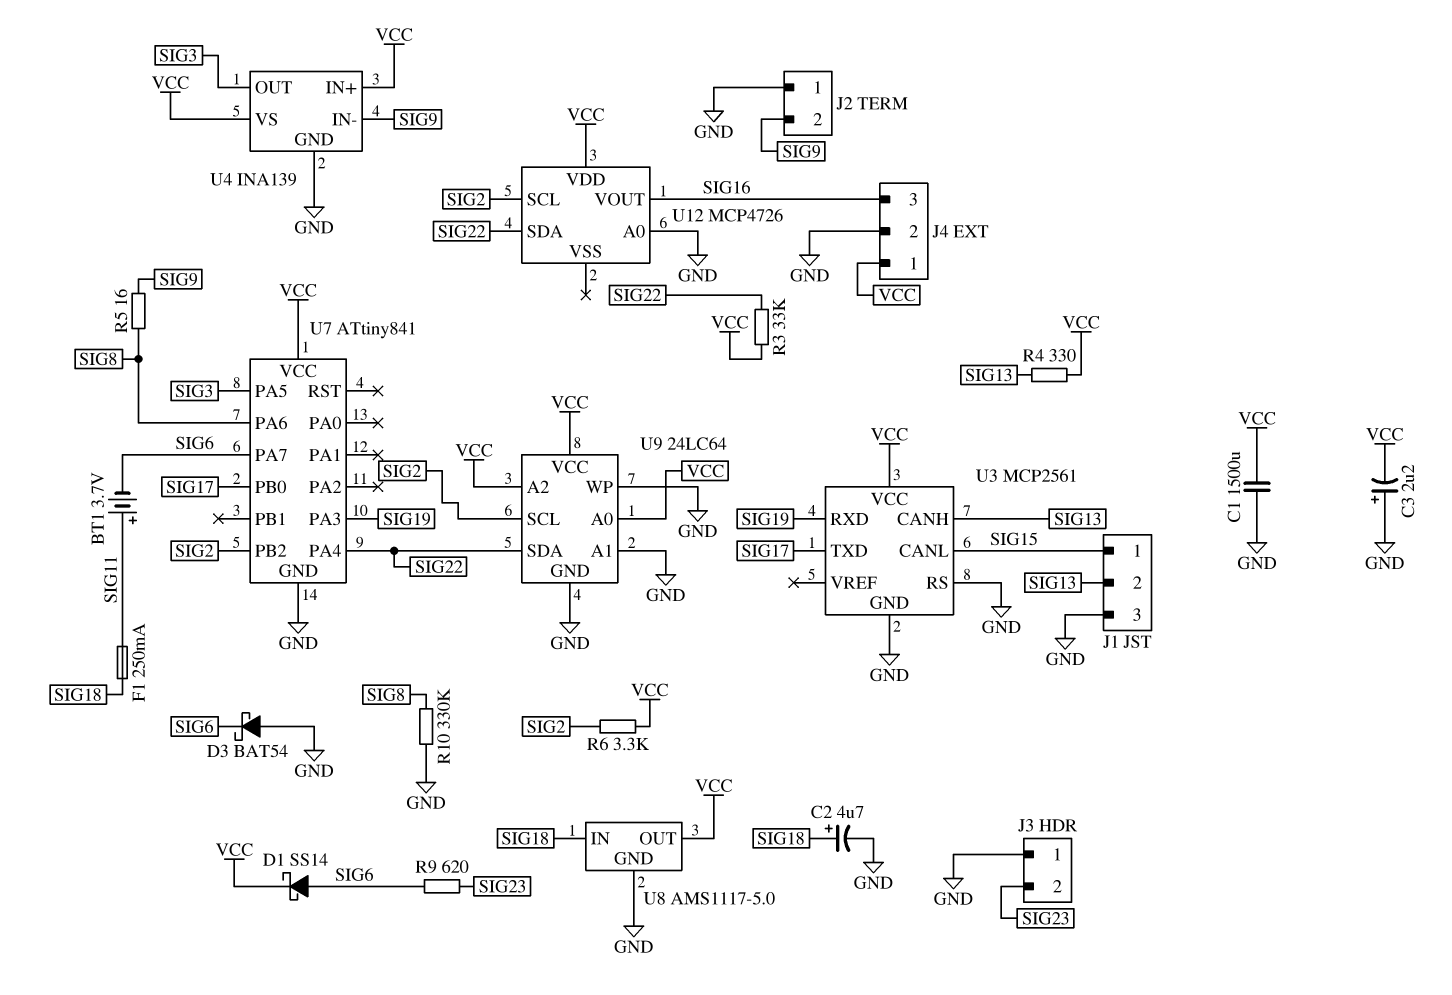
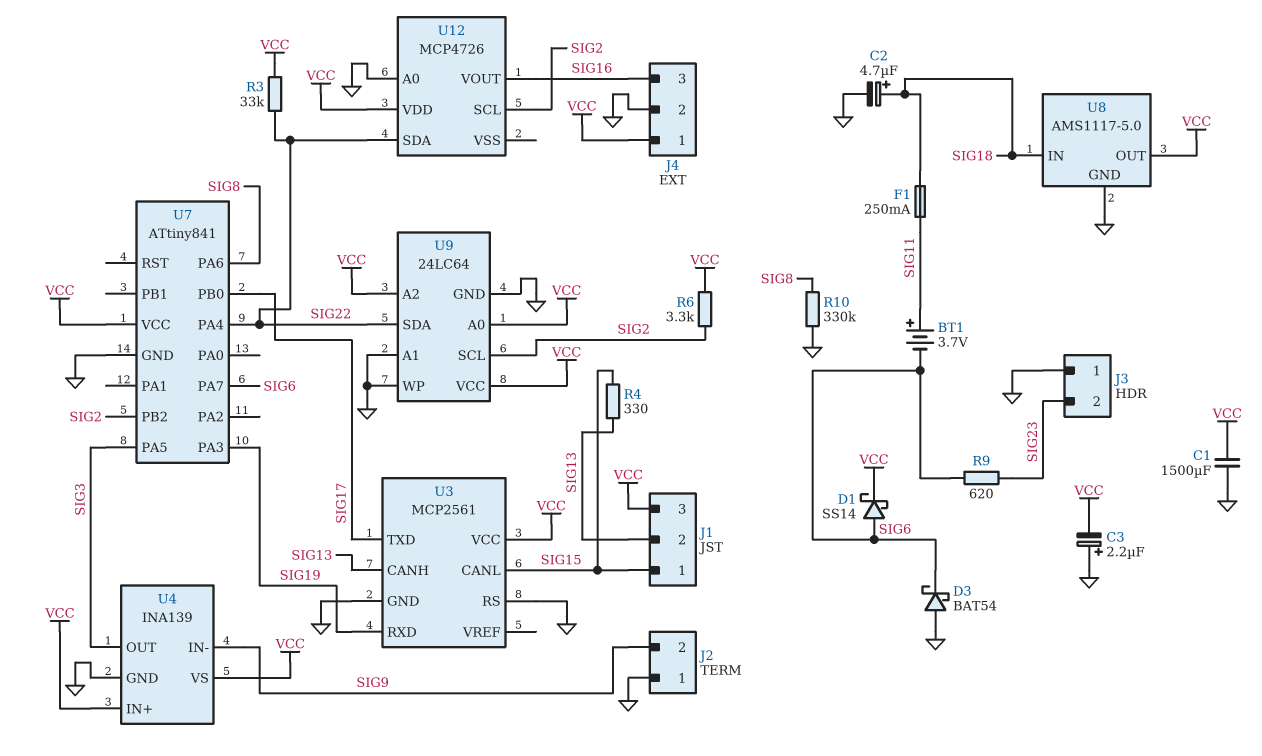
J1 pin 3: GND -> VCC
R4: 330 (SIG13, VCC) -> 330 (SIG13, SIG15)
R5: 16 (SIG8, SIG9) -> none

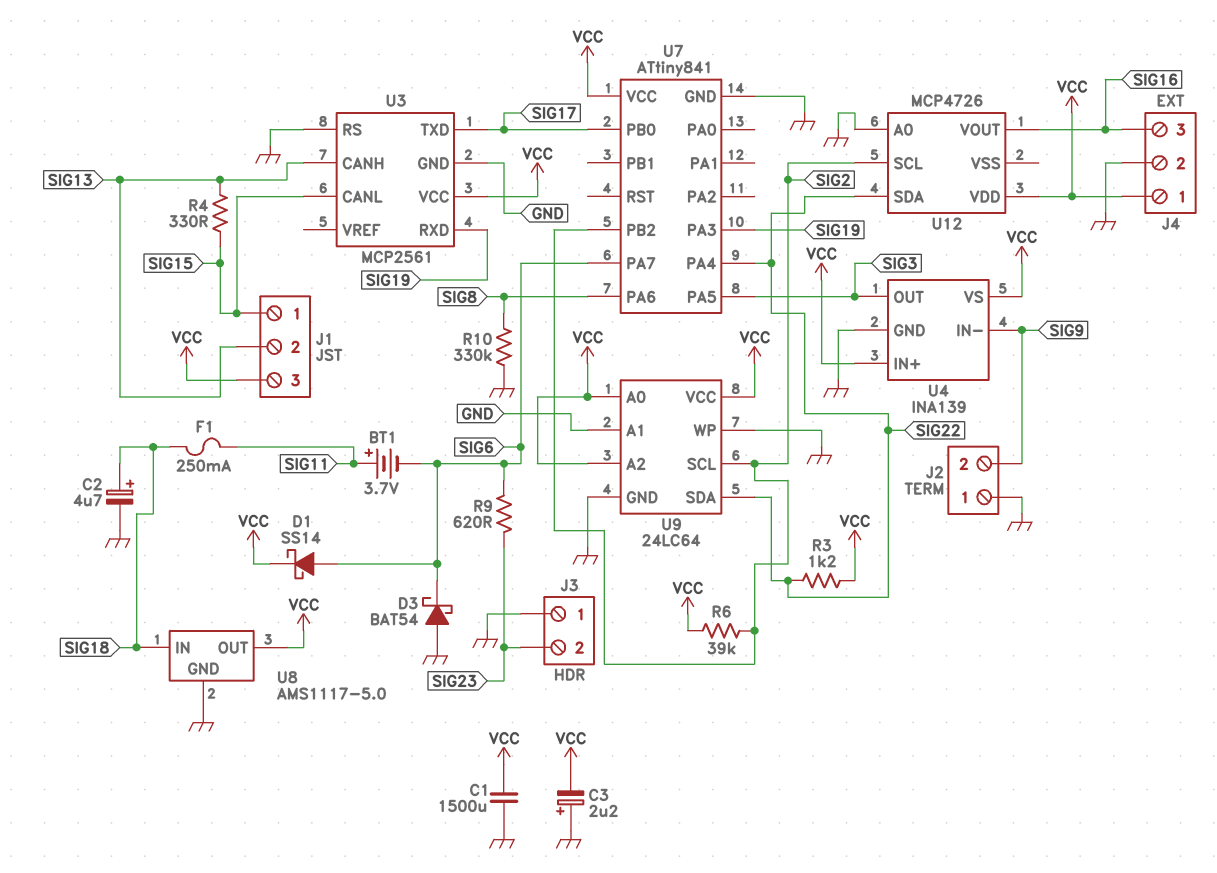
R3: 33k (SIG22, VCC) -> 1.2k (SIG22, VCC)
R6: 3.3k (SIG2, VCC) -> 39k (SIG2, VCC)

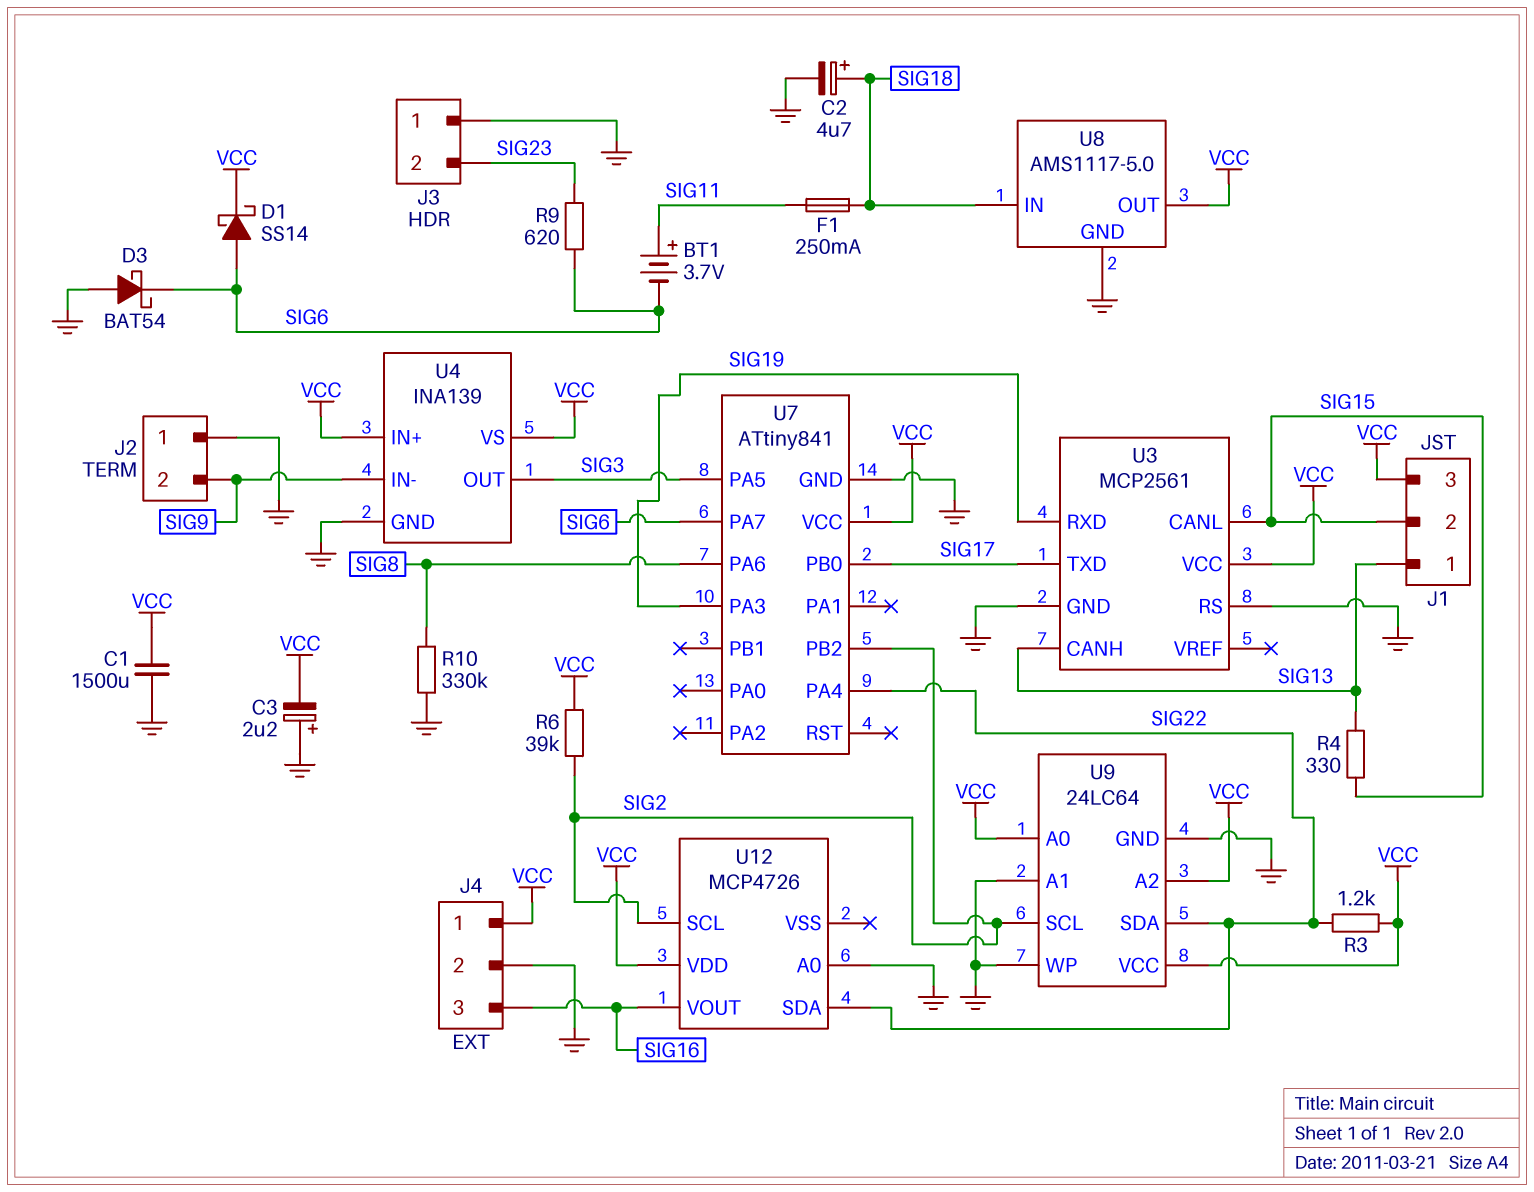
J1 pin 1: SIG15 -> SIG13
J1 pin 2: SIG13 -> SIG15

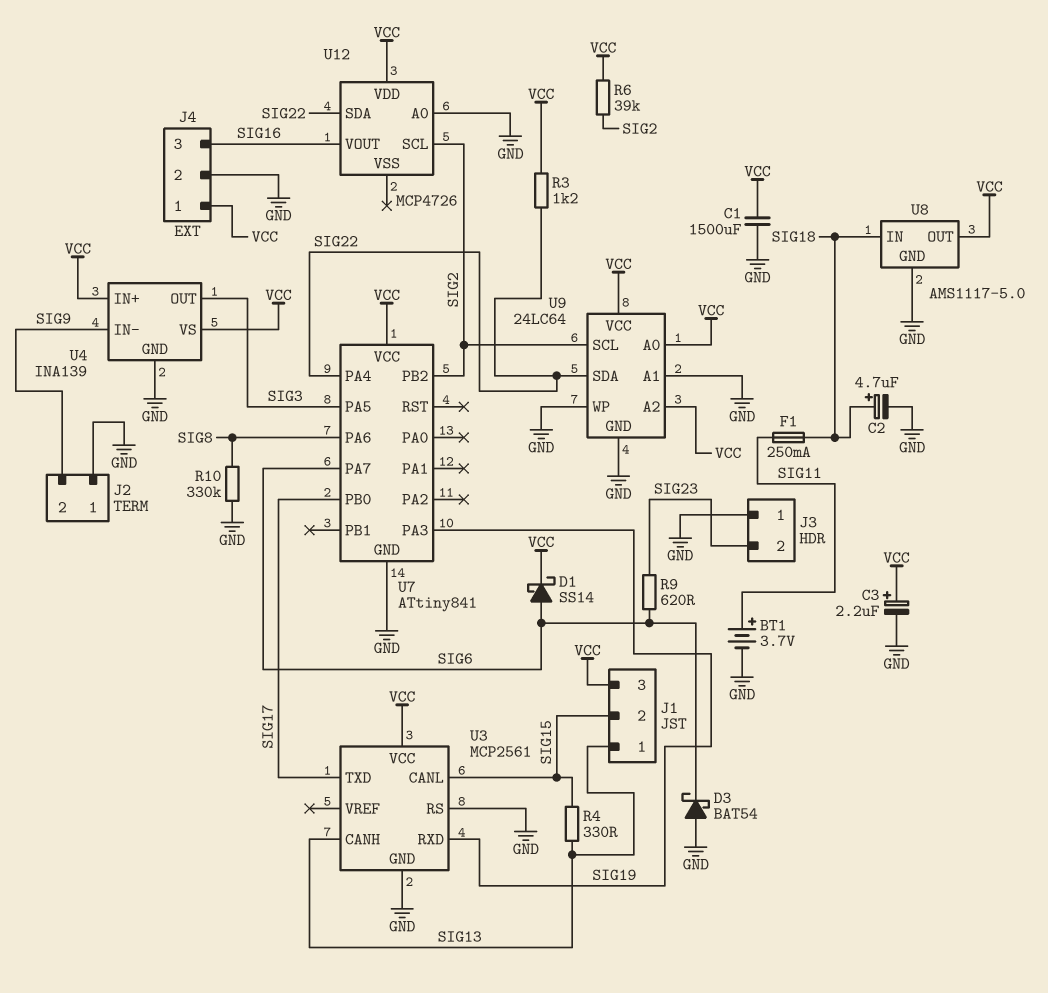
BT1: 3.7V (plus SIG11, minus SIG6) -> 3.7V (plus SIG11, minus GND)
C3: 2.2uF (plus GND, minus VCC) -> 2.2uF (plus VCC, minus GND)

